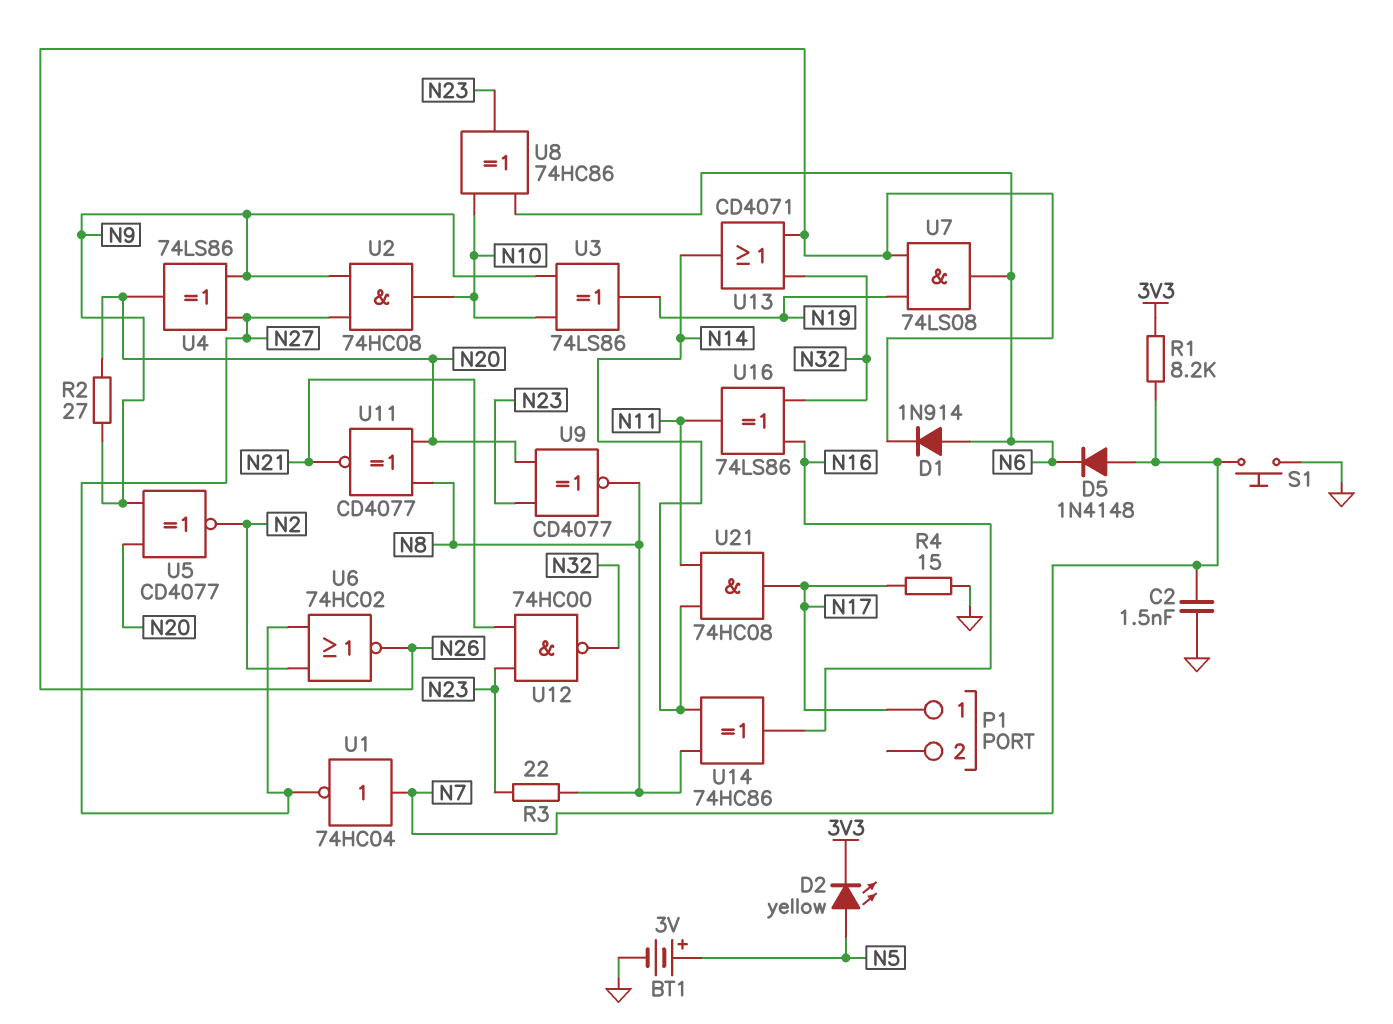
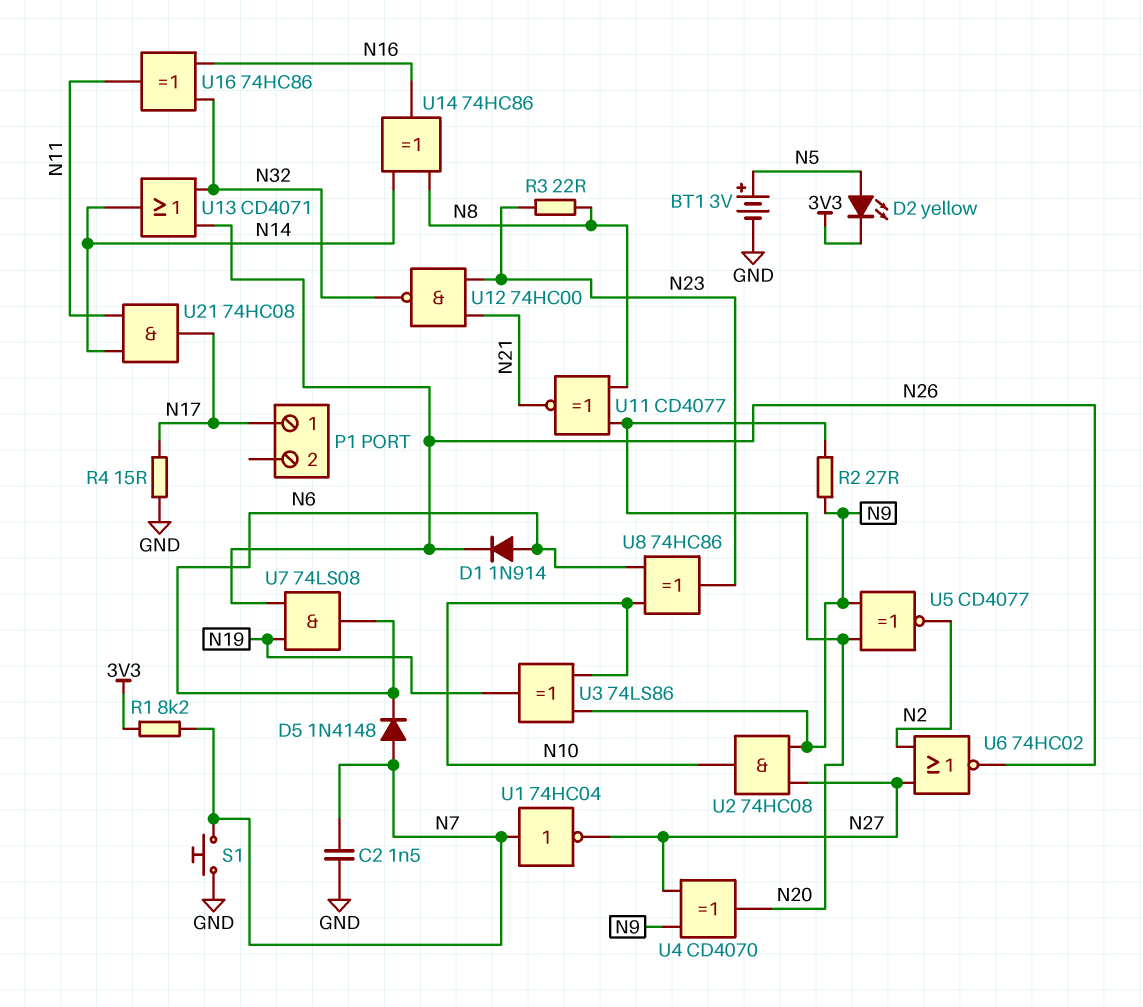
U4: XOR 74LS86 (in N9, in N27, out N20) -> XOR CD4070 (in N9, in N27, out N20)
U9: XNOR CD4077 (in N20, in N23, out N8) -> none
U16: XOR 74LS86 (in N16, in N32, out N11) -> XOR 74HC86 (in N16, in N32, out N11)

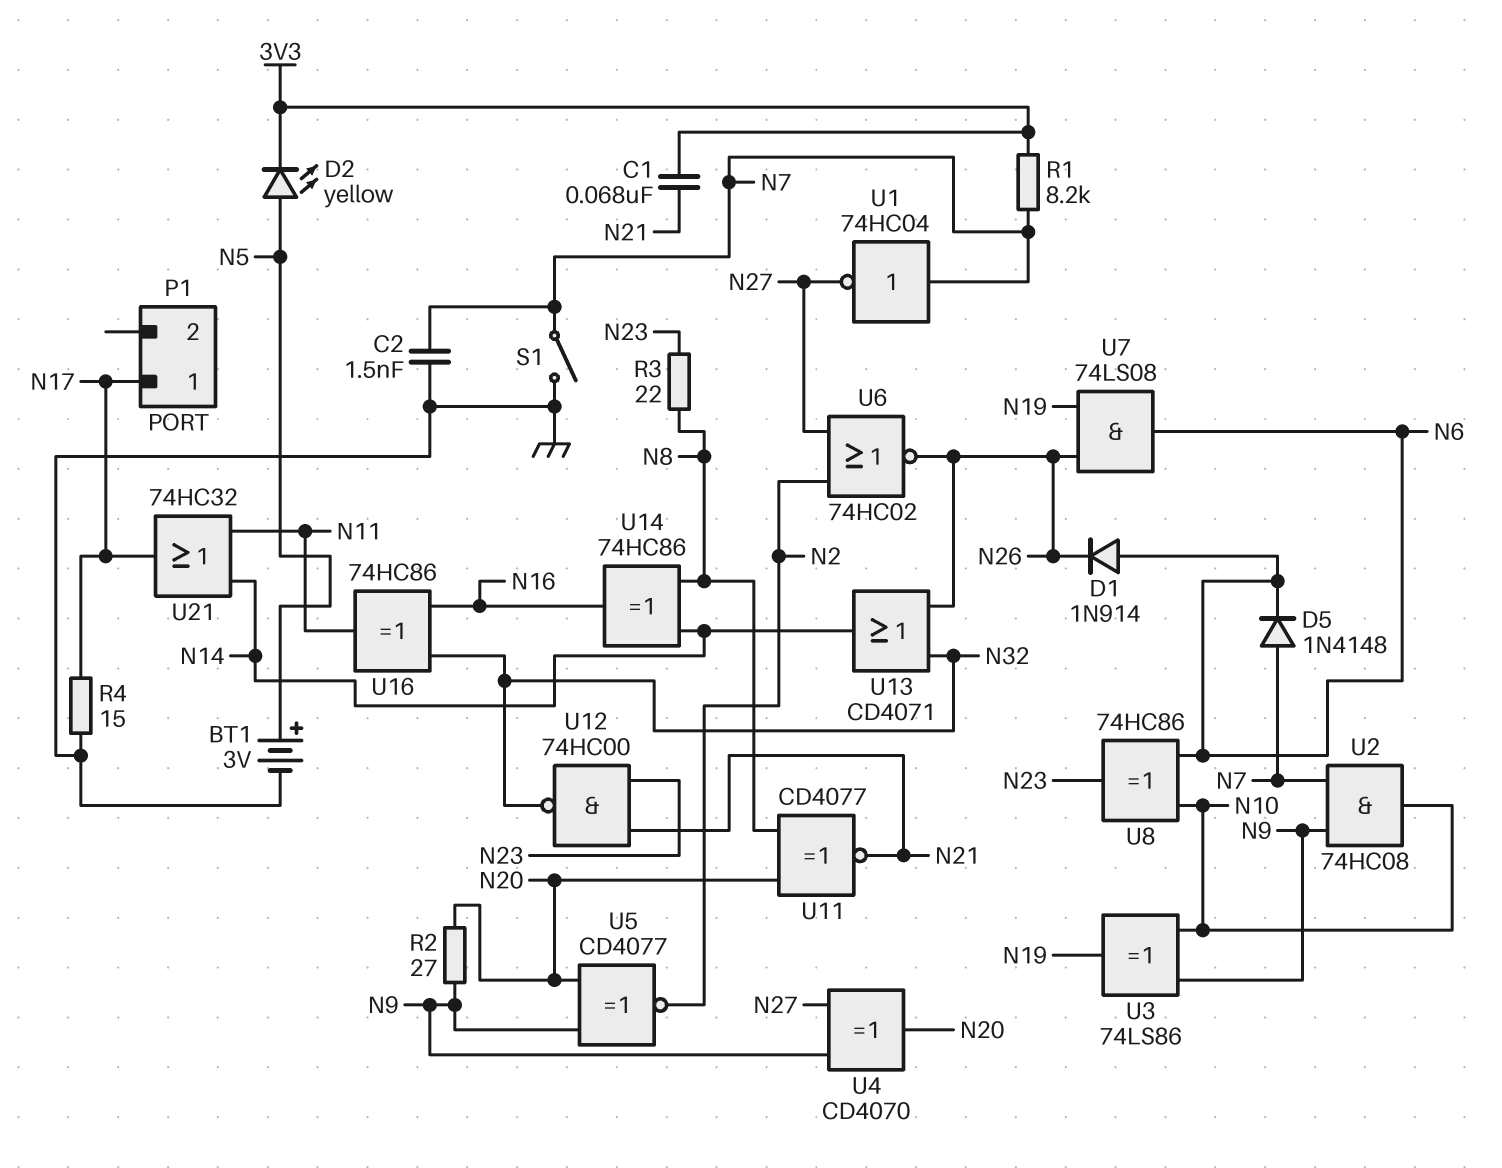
C1: none -> 68nF (3V3, N21)
S1: button (GND, N7) -> switch (GND, N7)
U2: AND 74HC08 (in N9, in N27, out N10) -> AND 74HC08 (in N7, in N9, out N10)
U21: AND 74HC08 (in N11, in N14, out N17) -> OR 74HC32 (in N11, in N14, out N17)

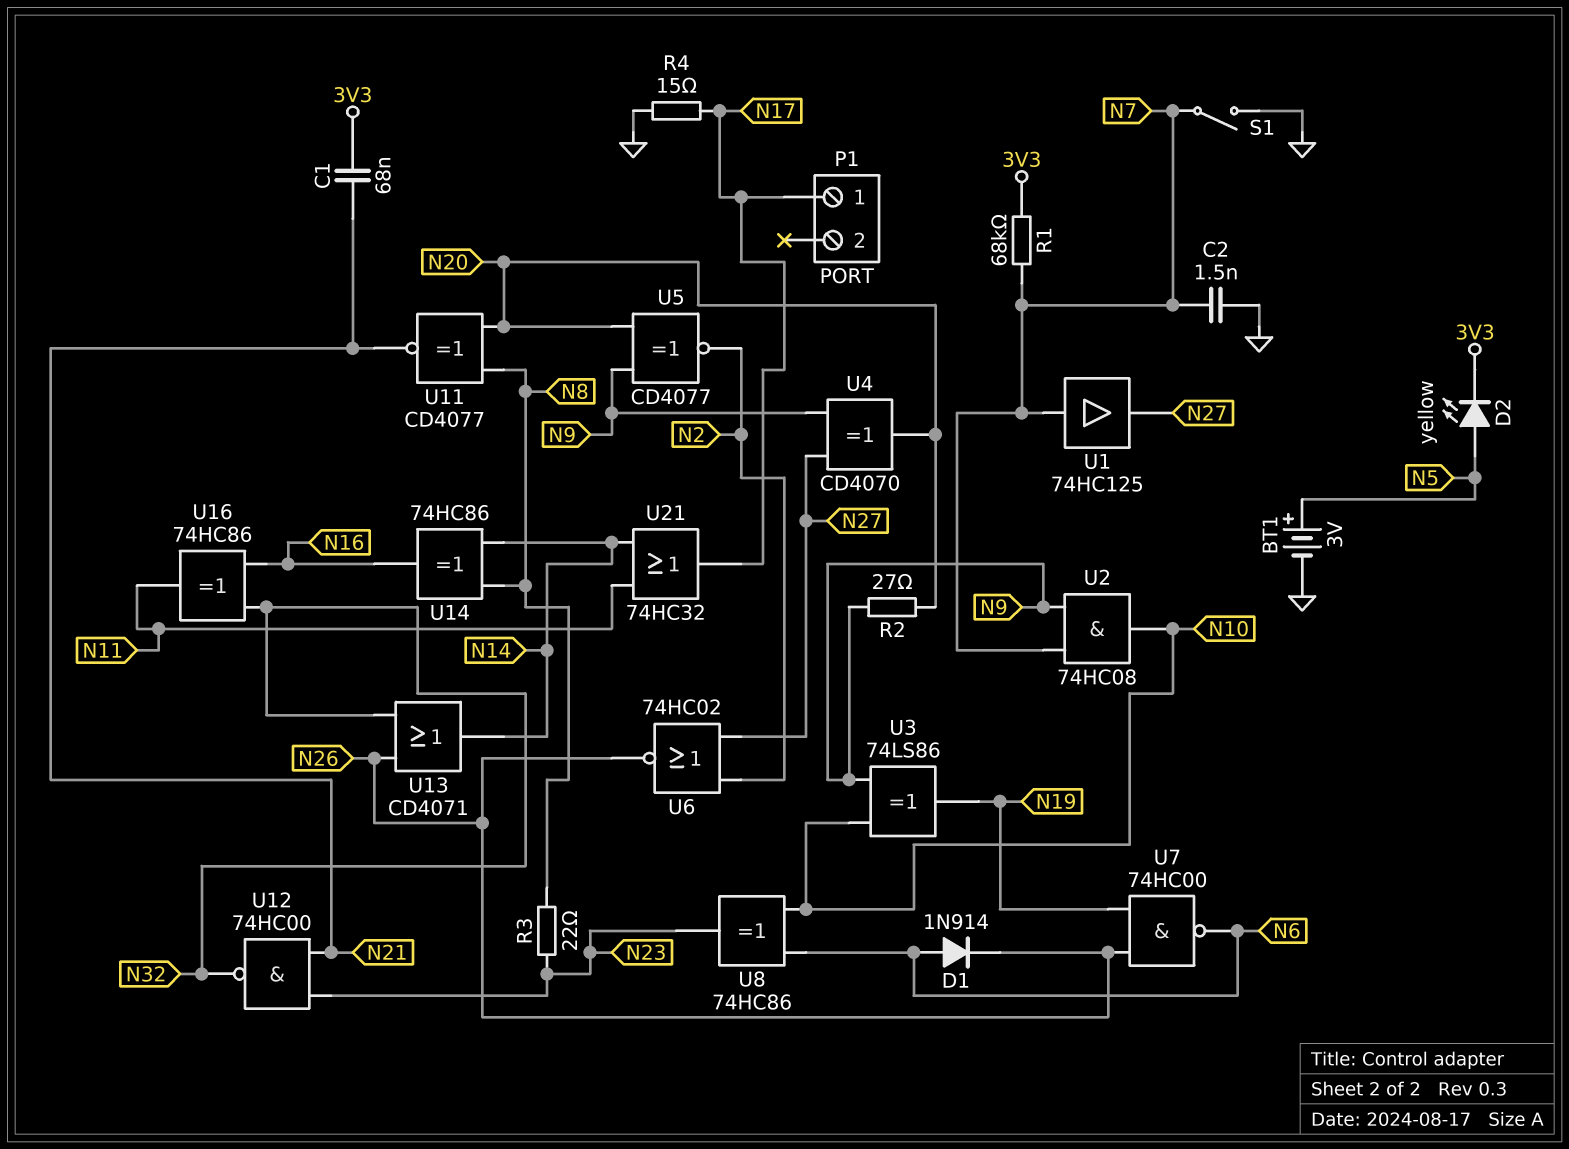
D5: diode 1N4148 (A N7, K N6) -> none
R1: 8.2k (3V3, N7) -> 68k (3V3, N7)
U1: NOT 74HC04 (in N7, out N27) -> buffer 74HC125 (in N7, out N27)
U7: AND 74LS08 (in N19, in N26, out N6) -> NAND 74HC00 (in N19, in N26, out N6)

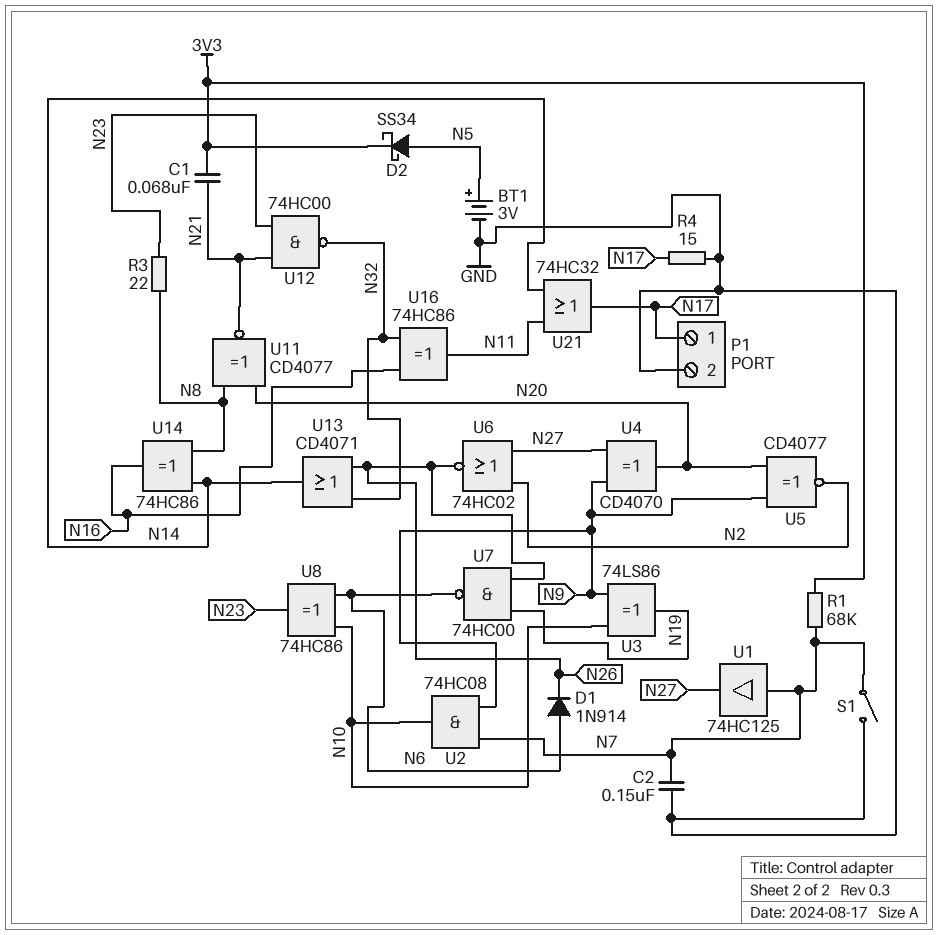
C2: 1.5nF (GND, N7) -> 150nF (GND, N7)
D2: LED yellow (A N5, K 3V3) -> schottky SS34 (A N5, K 3V3)
P1 pin 2: none -> GND
R2: 27 (N9, N20) -> none

